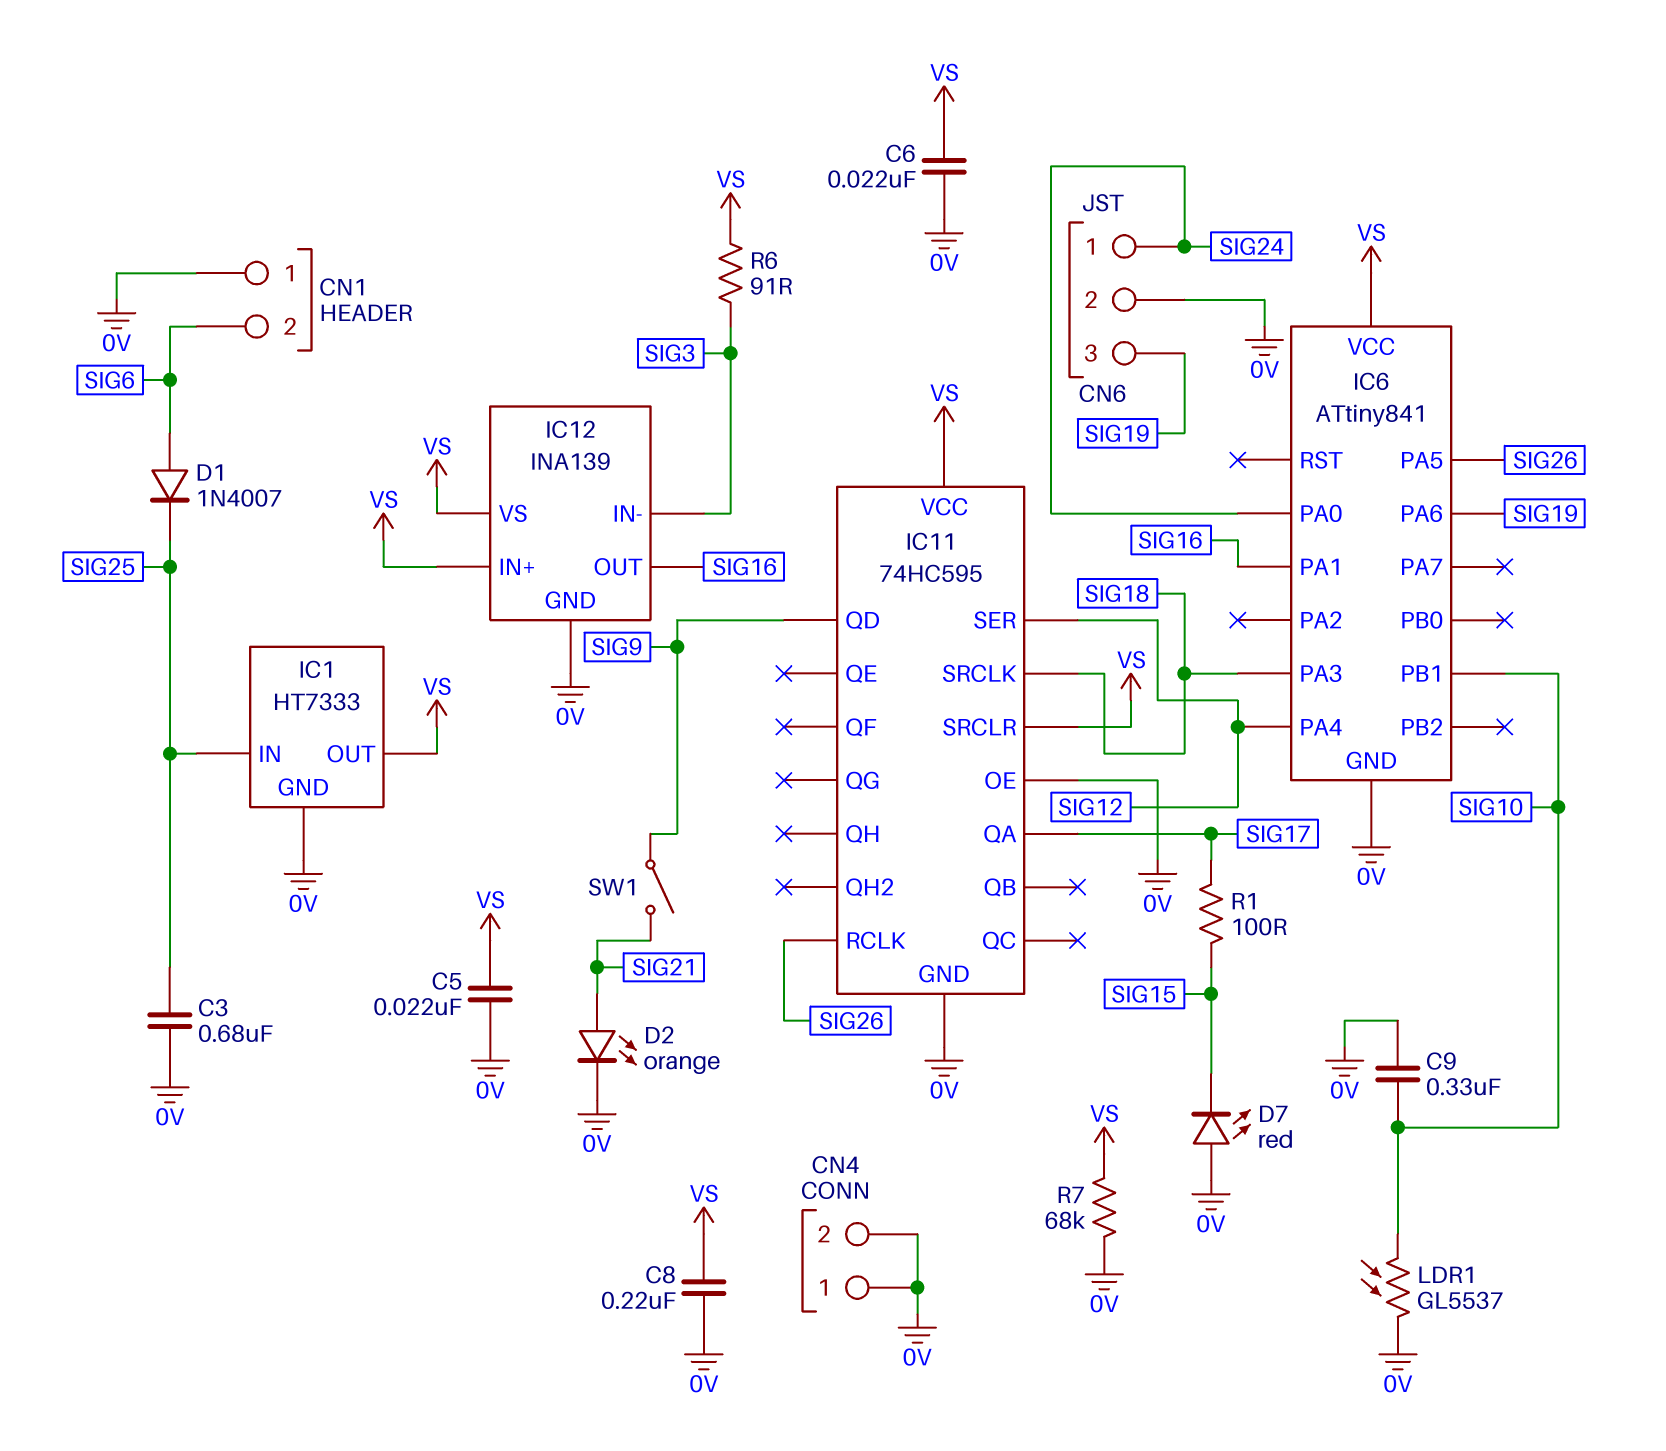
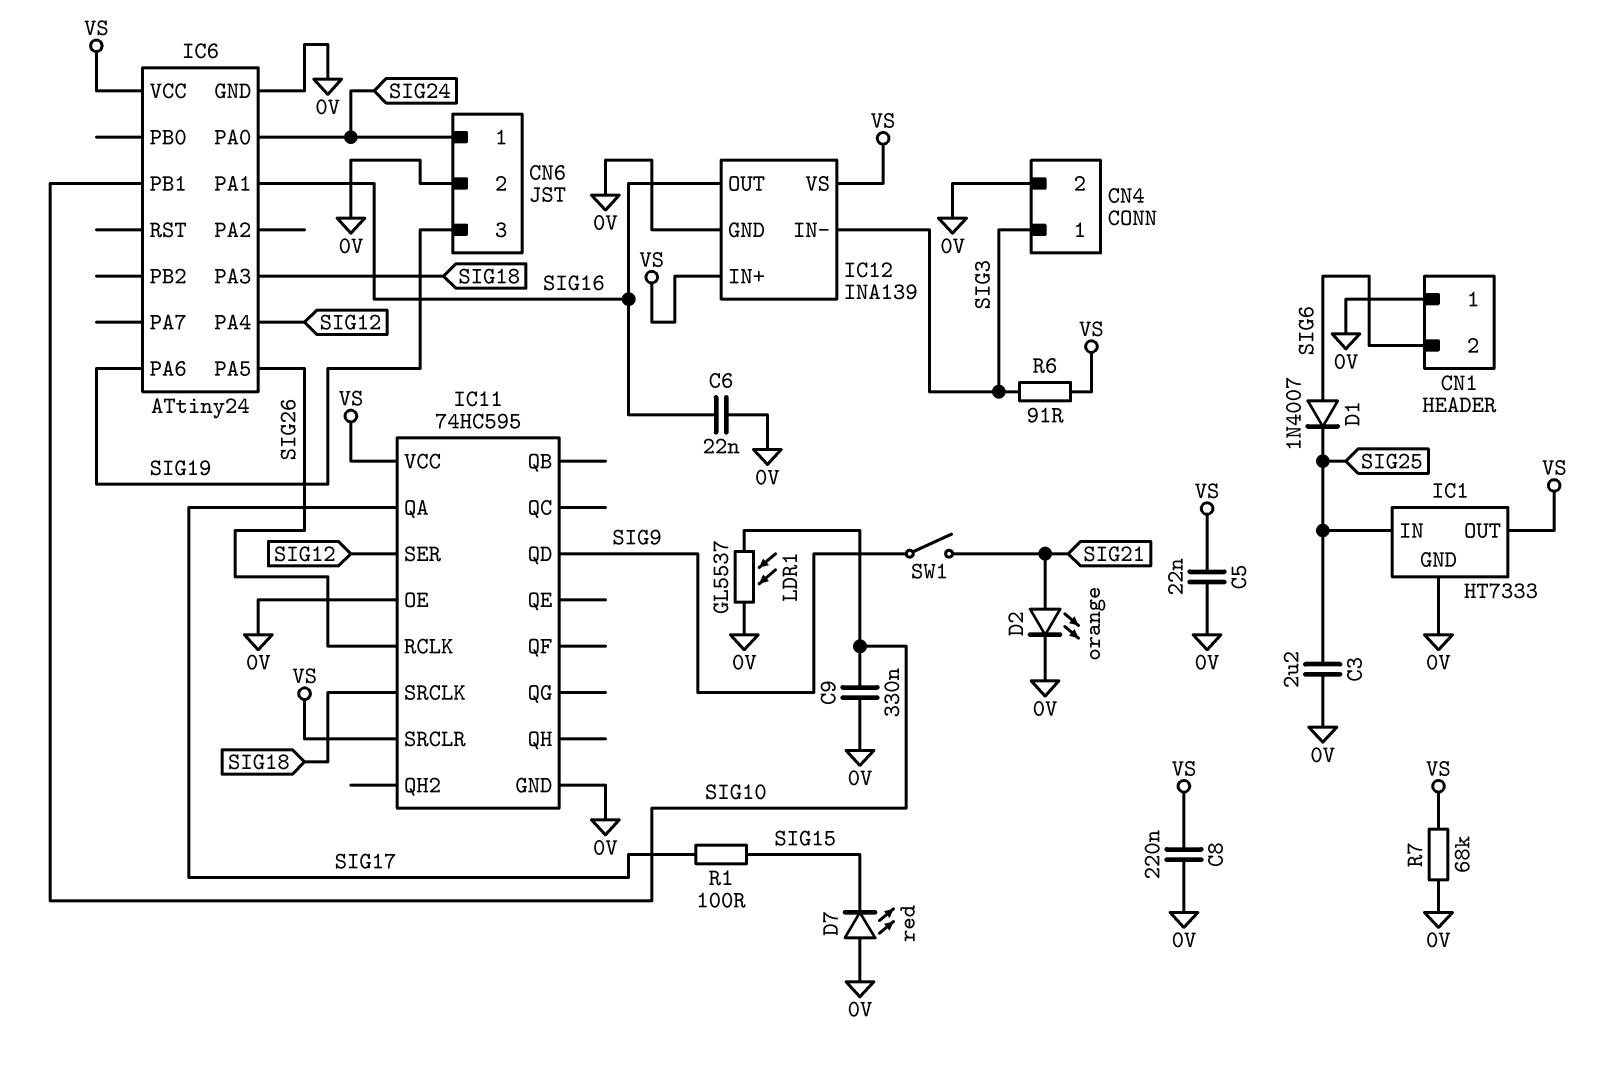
C3: 680nF (0V, SIG25) -> 2.2uF (0V, SIG25)
C6: 22nF (0V, VS) -> 22nF (0V, SIG16)
CN4 pin 1: 0V -> SIG3
IC6: ATtiny841 -> ATtiny24

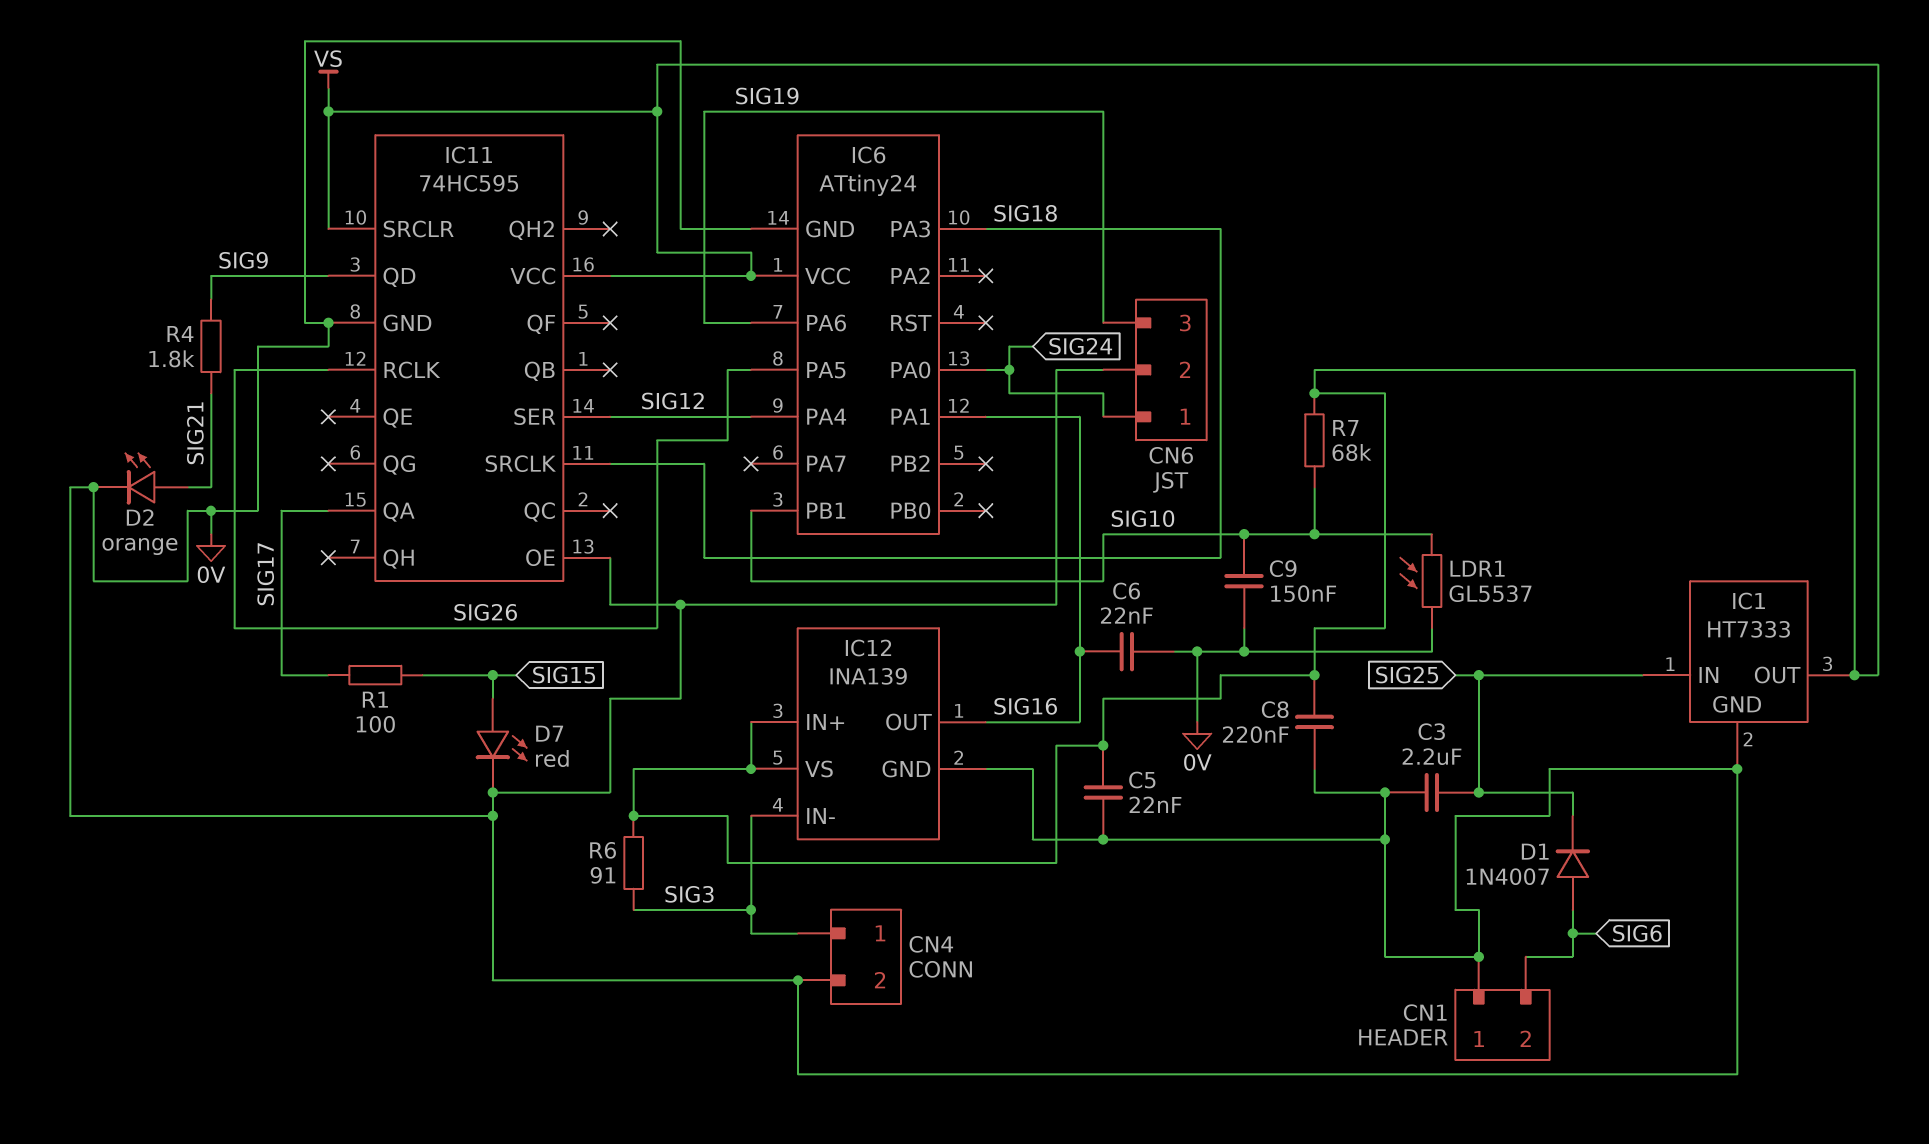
C9: 330nF (0V, SIG10) -> 150nF (0V, SIG10)
D7: LED red (A 0V, K SIG15) -> LED red (A SIG15, K 0V)
R4: none -> 1.8k (SIG9, SIG21)
R7: 68k (0V, VS) -> 68k (SIG10, VS)
SW1: switch (SIG9, SIG21) -> none

